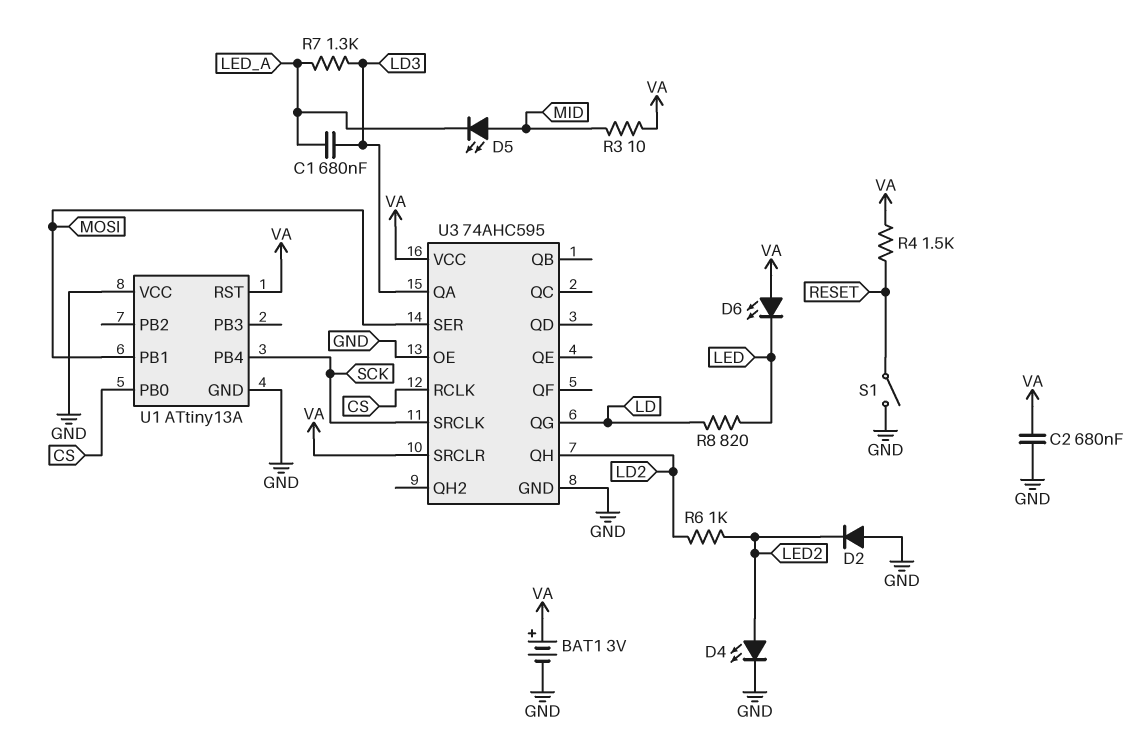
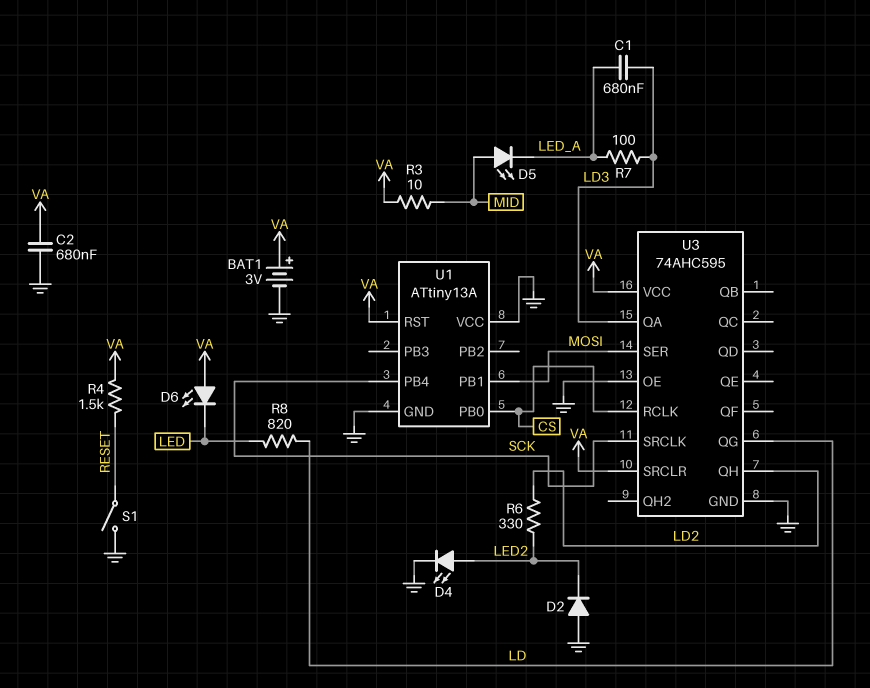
R6: 1k (LD2, LED2) -> 330 (LD2, LED2)
R7: 1.3k (LD3, LED_A) -> 100 (LD3, LED_A)

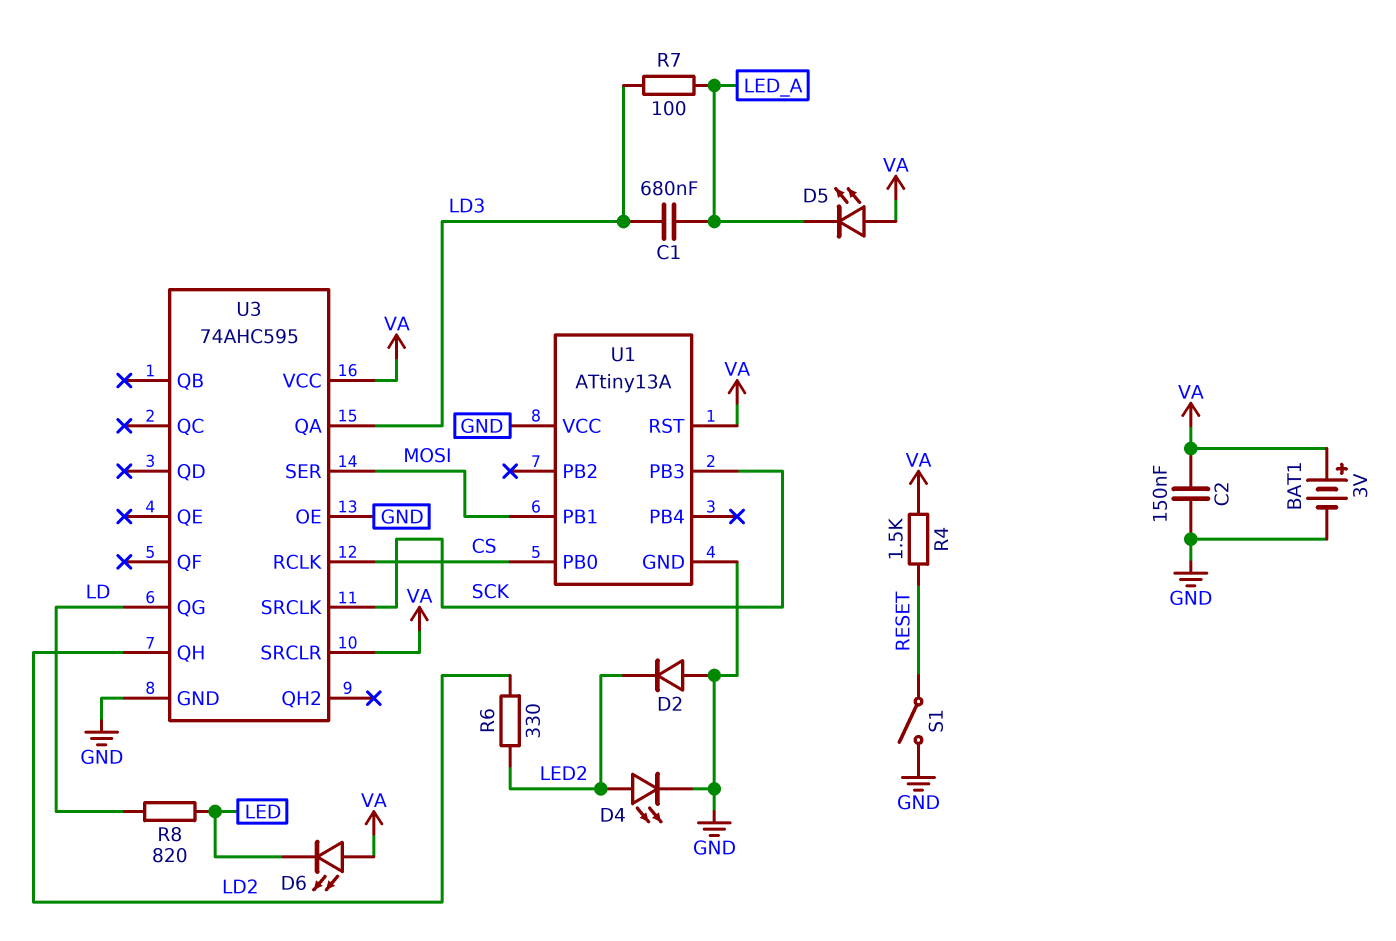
C2: 680nF (GND, VA) -> 150nF (GND, VA)
D5: LED (A MID, K LED_A) -> LED (A VA, K LED_A)
R3: 10 (MID, VA) -> none
U1 pin PB3: none -> SCK
U1 pin PB4: SCK -> none

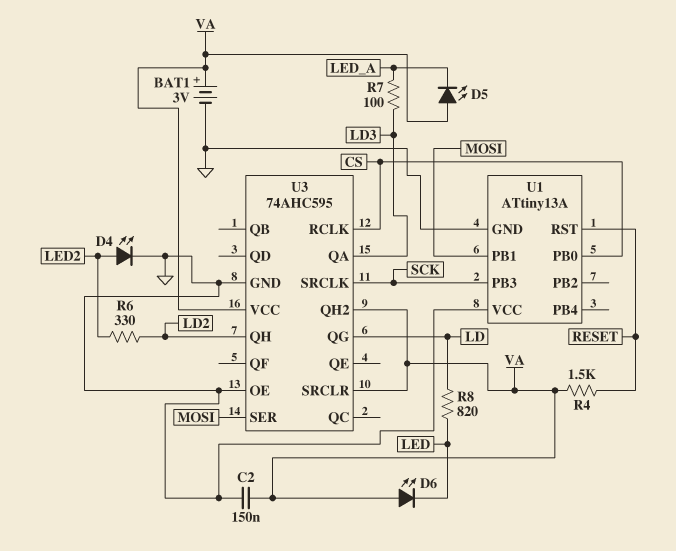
C1: 680nF (LD3, LED_A) -> none
D2: diode (A GND, K LED2) -> none
S1: switch (GND, RESET) -> none
U1 pin RST: VA -> RESET
U3 pin QH2: none -> VA

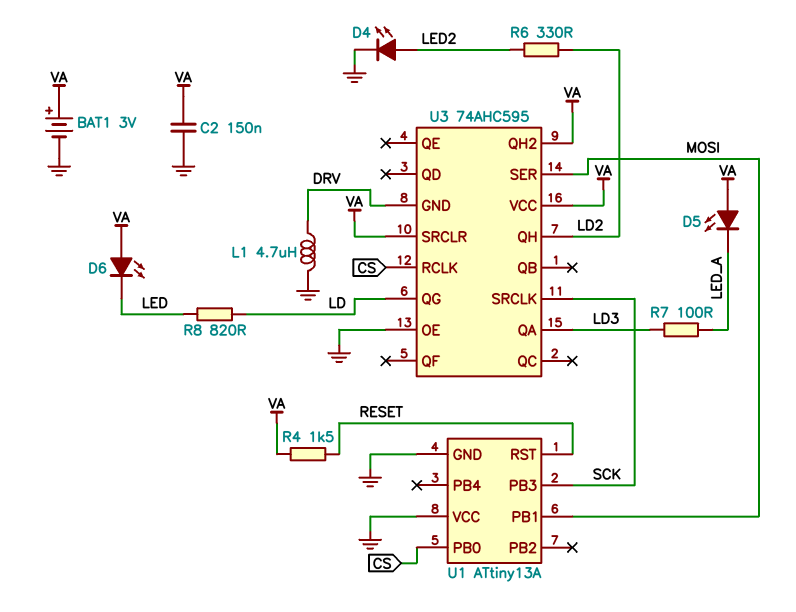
L1: none -> 4.7uH (DRV, GND)
U3 pin GND: GND -> DRV

